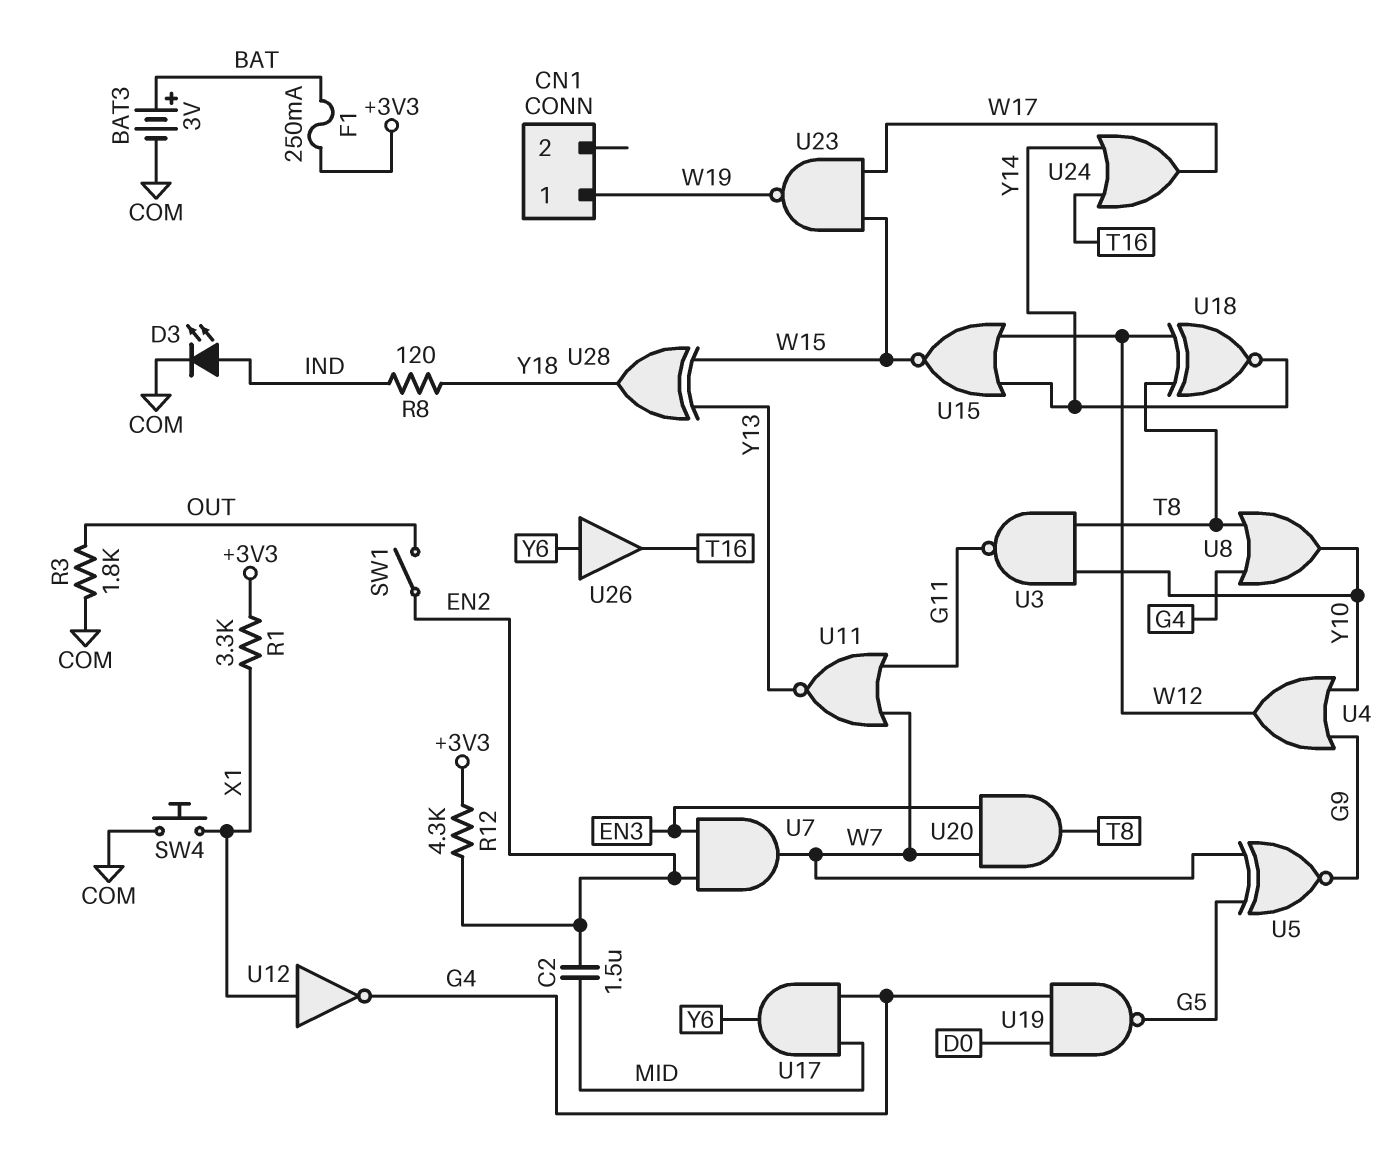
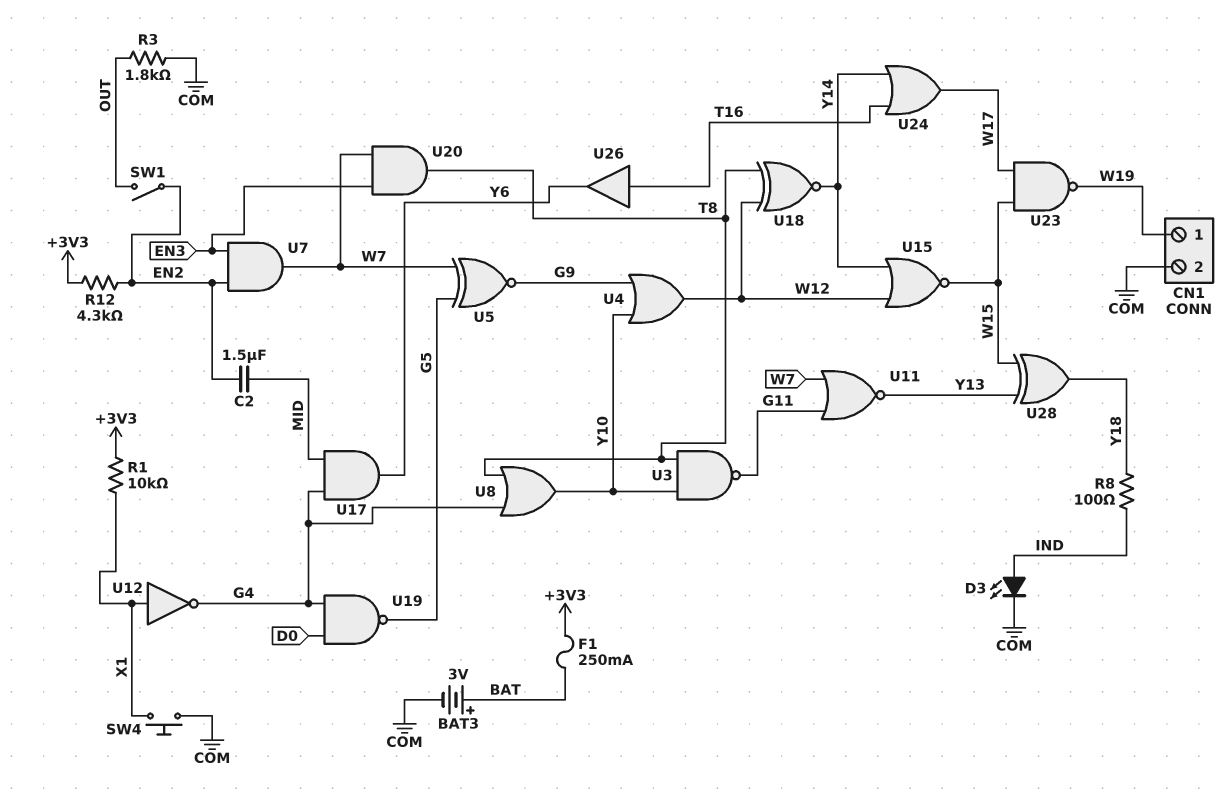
CN1 pin 2: none -> COM
R1: 3.3k (+3V3, X1) -> 10k (+3V3, X1)
R8: 120 (IND, Y18) -> 100 (IND, Y18)
U26: buffer (in Y6, out T16) -> buffer (in T16, out Y6)

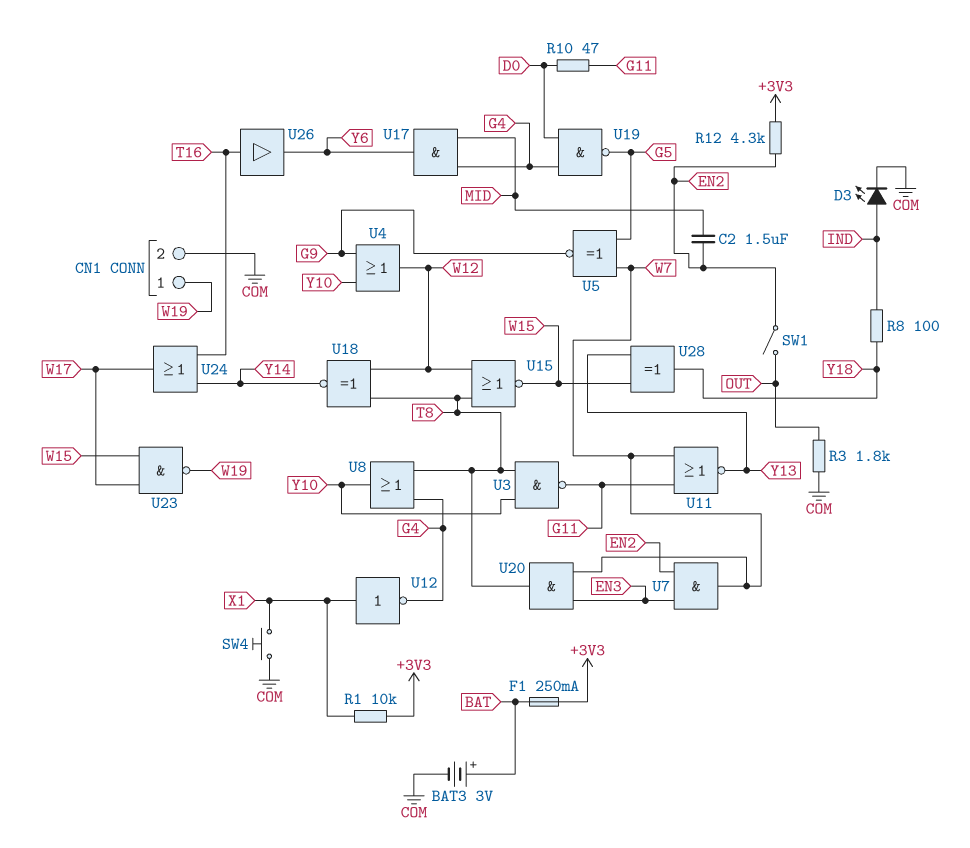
R10: none -> 47 (D0, G11)
U15: NOR (in W12, in Y14, out W15) -> NOR (in T8, in W12, out W15)

